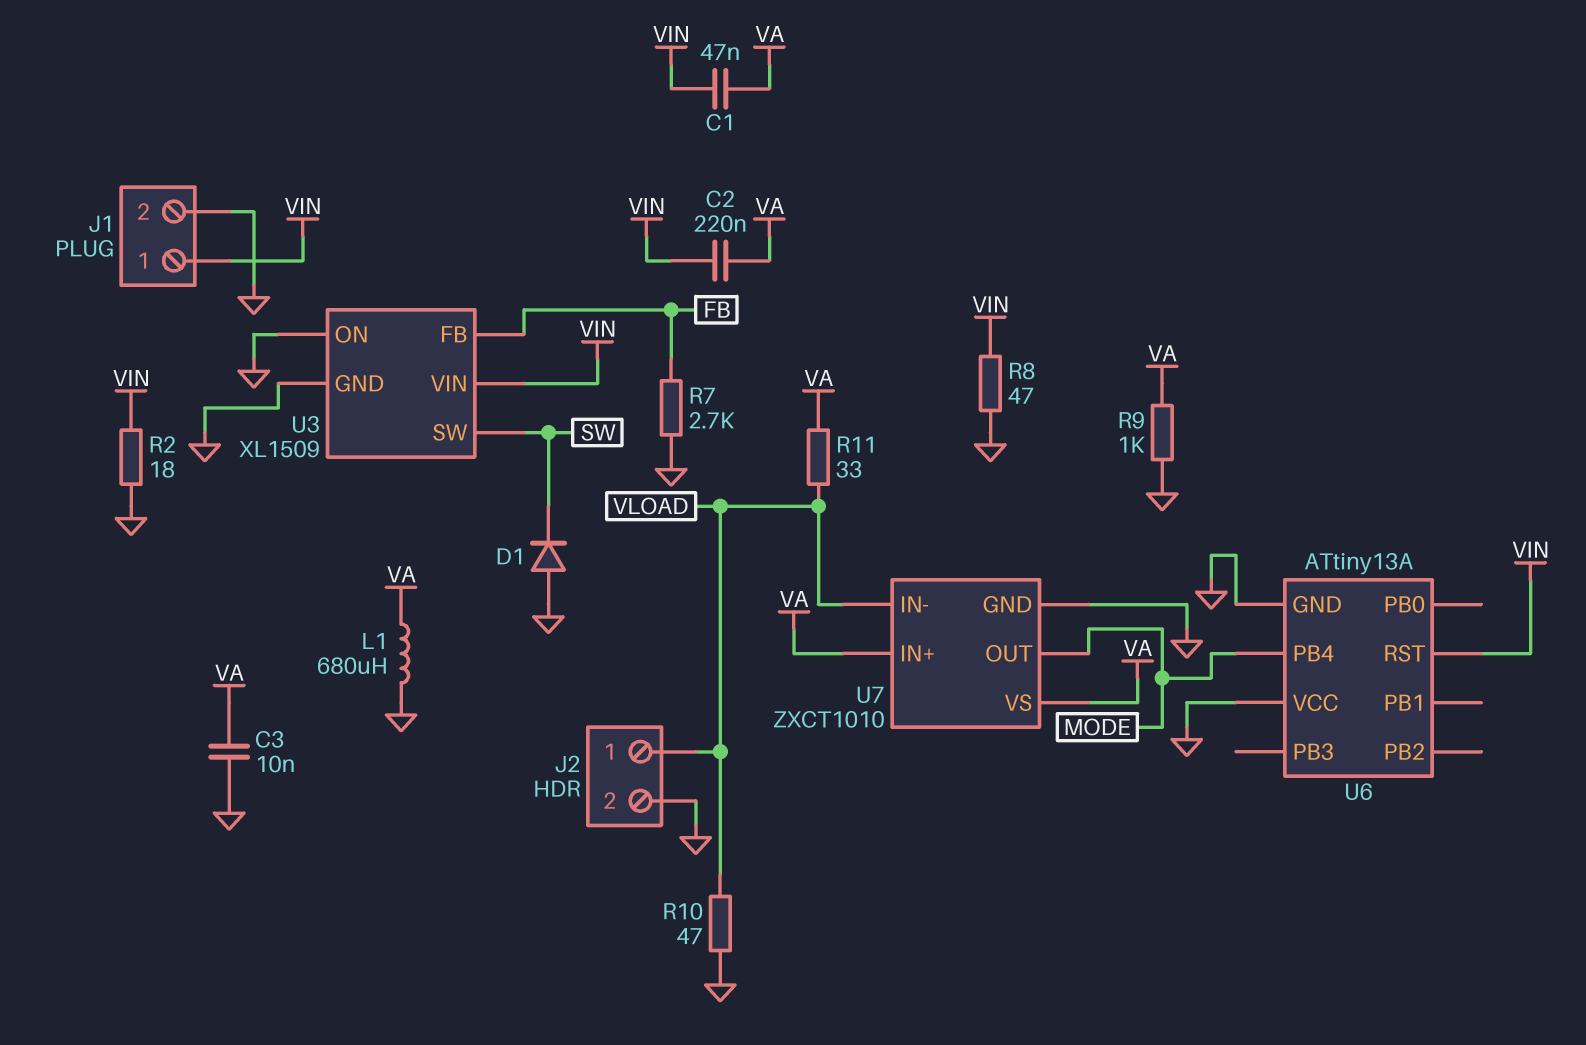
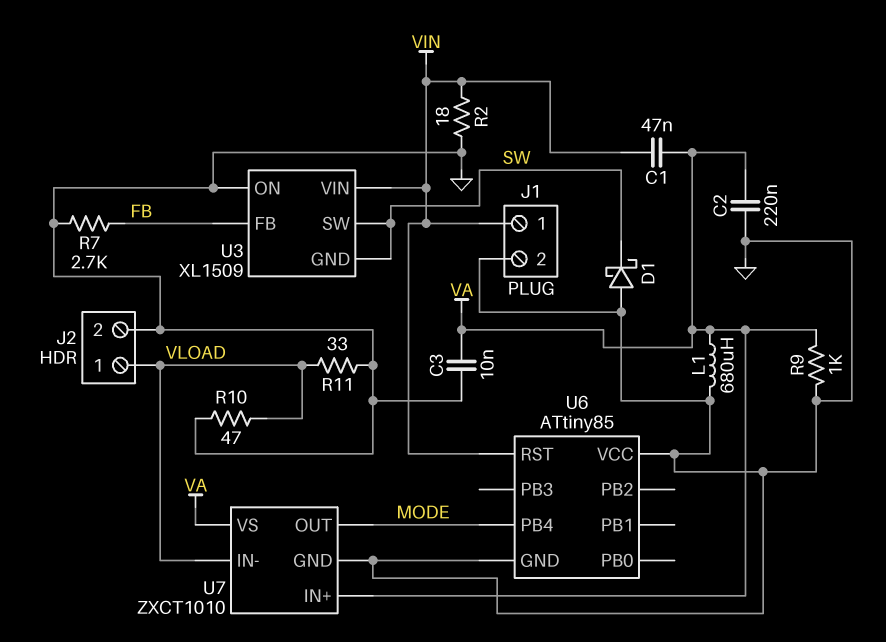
C2: 220nF (VA, VIN) -> 220nF (GND, VA)
D1: diode (A GND, K SW) -> schottky (A GND, K SW)
R8: 47 (GND, VIN) -> none
R11: 33 (VA, VLOAD) -> 33 (GND, VLOAD)
U3 pin GND: GND -> SW
U6: ATtiny13A -> ATtiny85

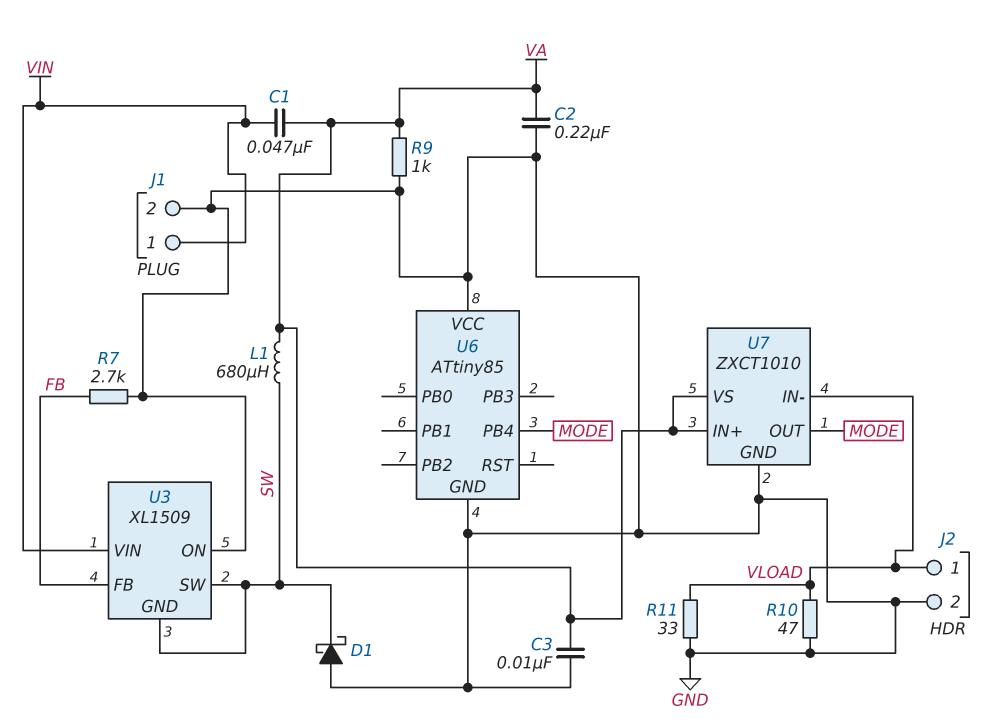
L1: 680uH (GND, VA) -> 680uH (SW, VA)
R2: 18 (GND, VIN) -> none
U6 pin RST: VIN -> none

